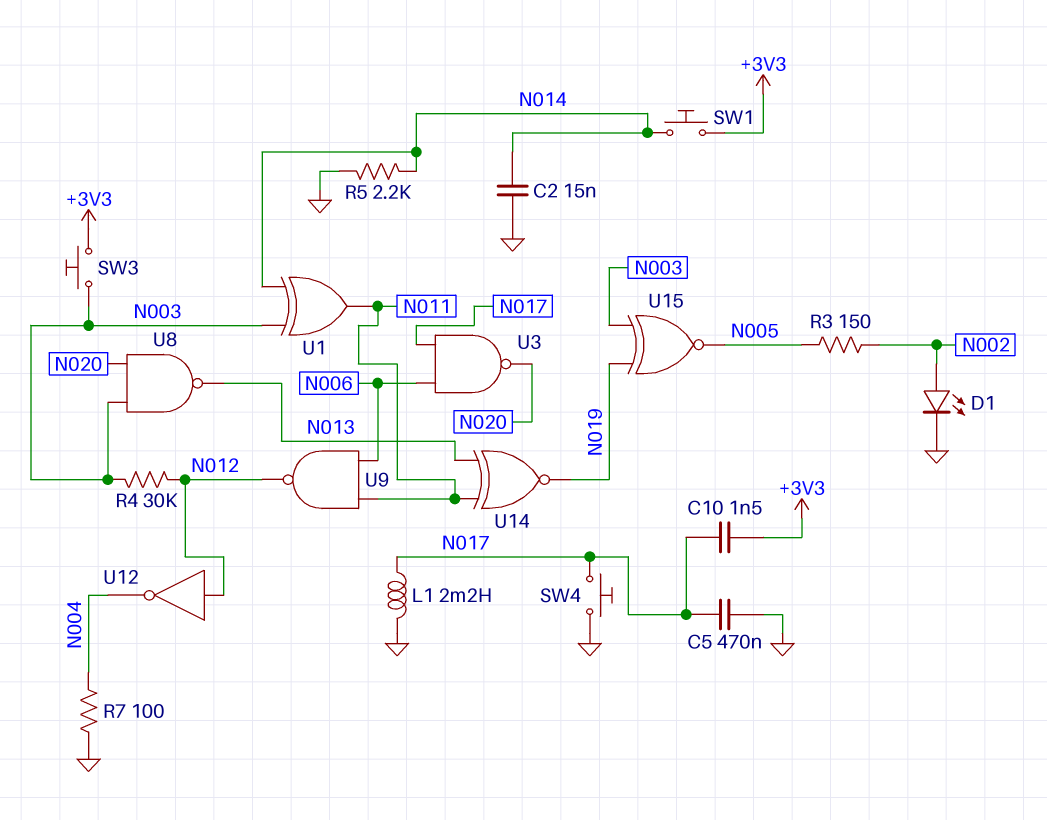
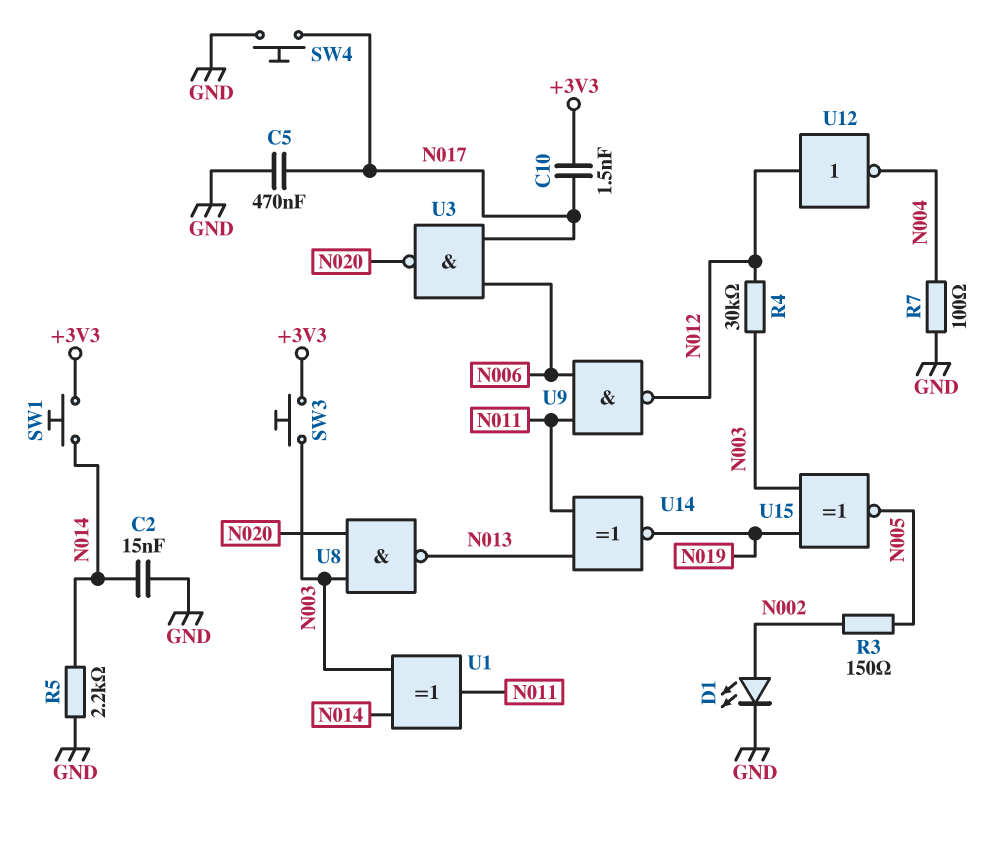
L1: 2.2mH (GND, N017) -> none

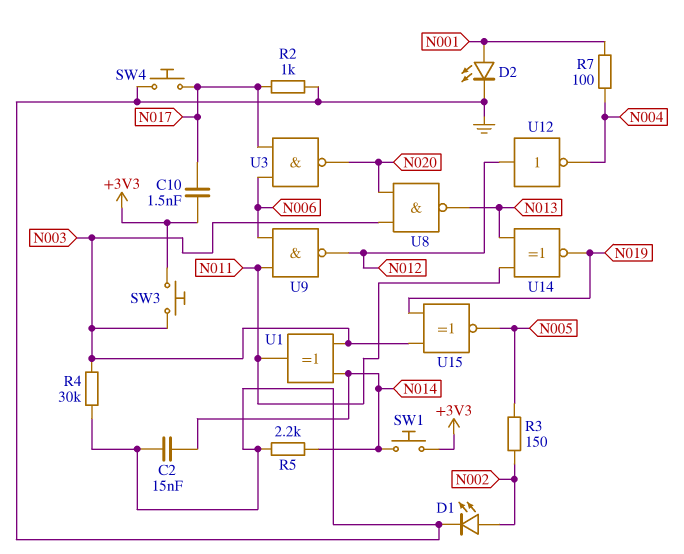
C5: 470nF (GND, N017) -> none
D2: none -> LED (A N001, K GND)
R2: none -> 1k (GND, N017)
R4: 30k (N003, N012) -> 30k (GND, N003)
R7: 100 (GND, N004) -> 100 (N001, N004)

